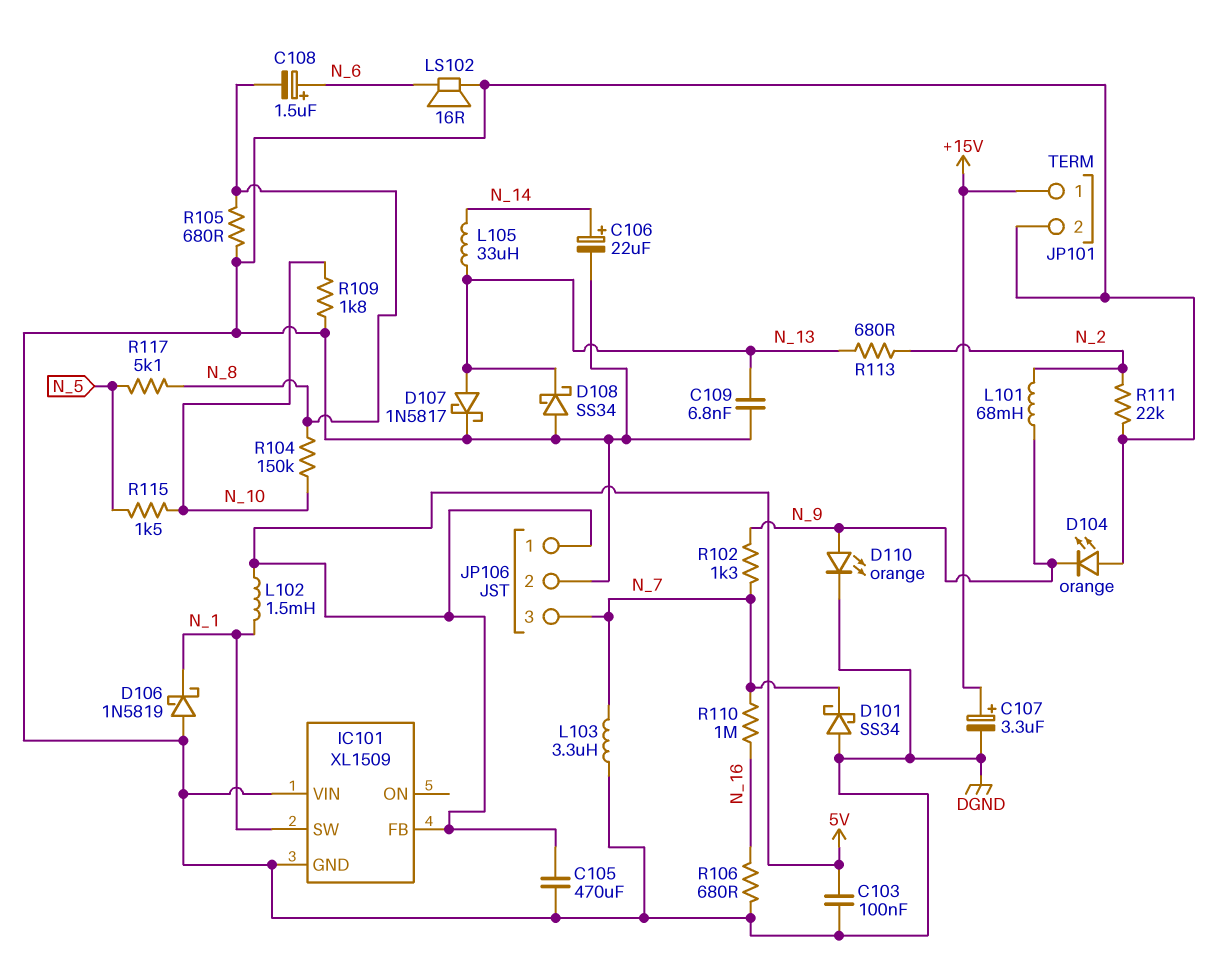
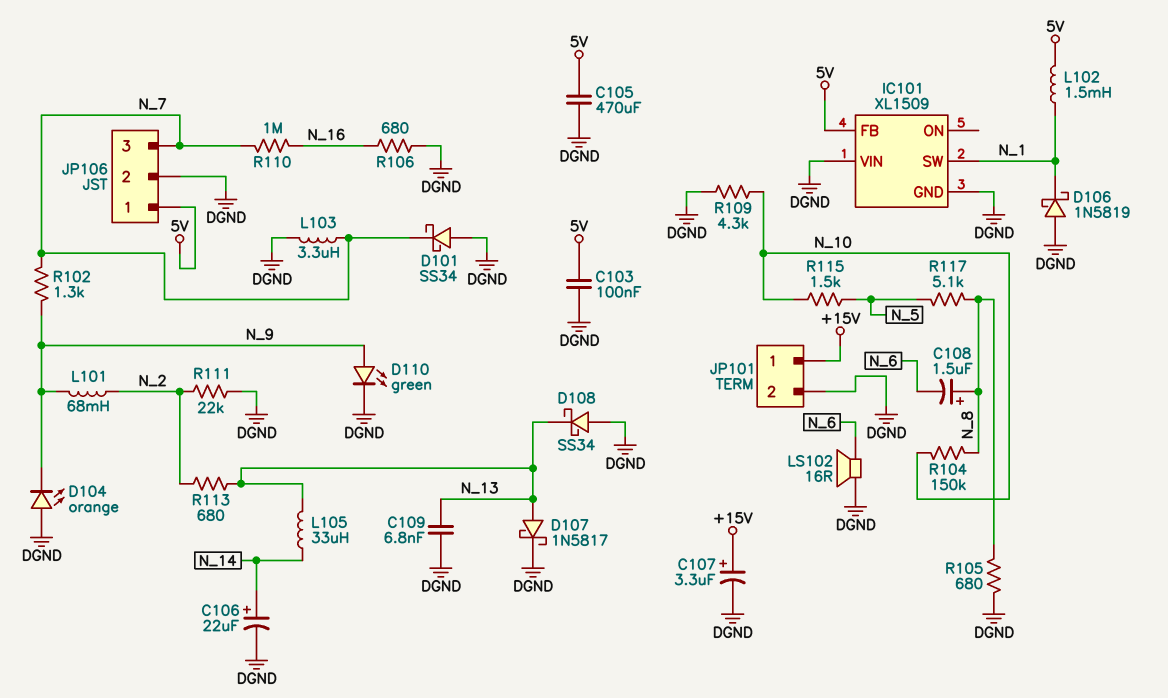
C108: 1.5uF (plus N_6, minus N_8) -> 1.5uF (plus N_8, minus N_6)
D110: LED orange (A N_9, K DGND) -> LED green (A N_9, K DGND)
R109: 1.8k (DGND, N_10) -> 4.3k (DGND, N_10)

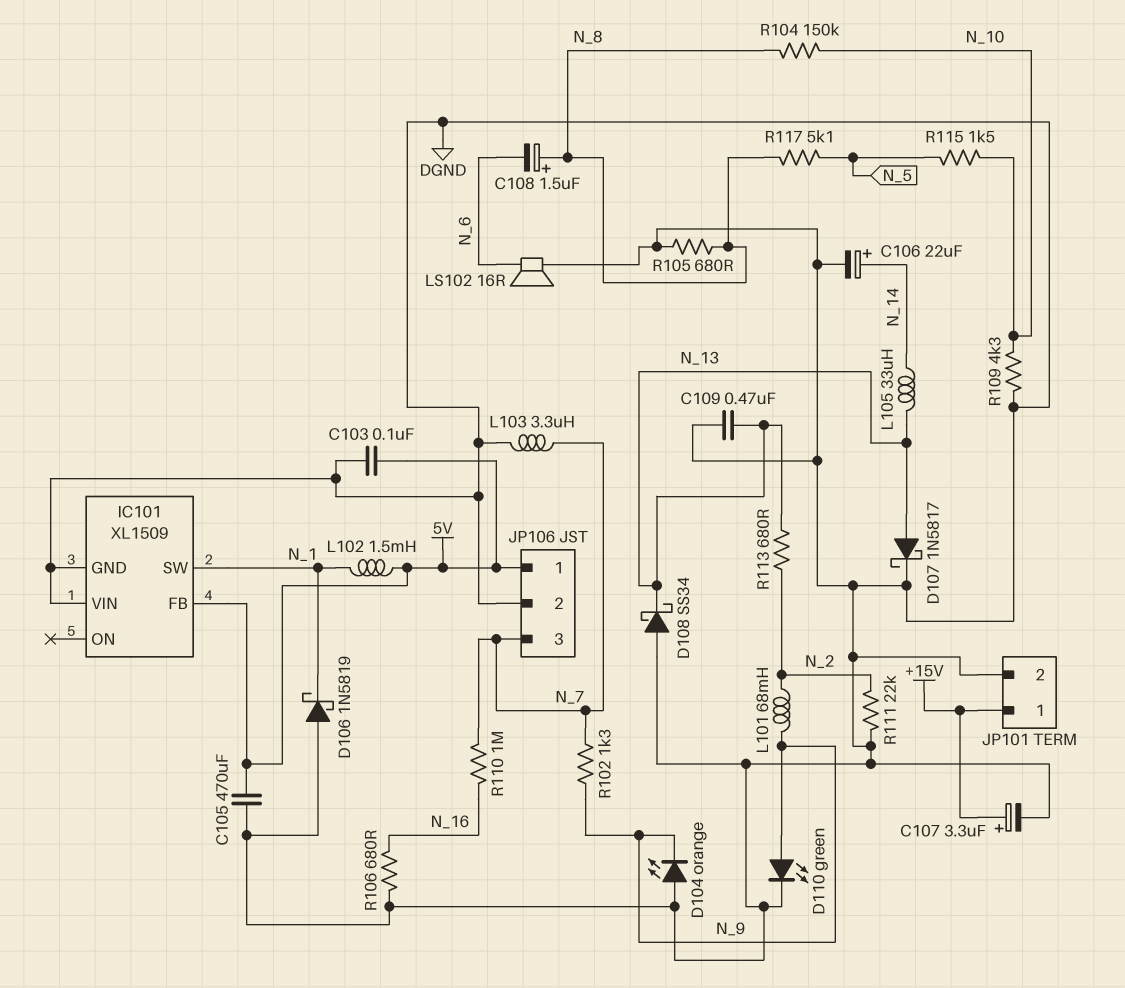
C109: 6.8nF (DGND, N_13) -> 470nF (DGND, N_13)
D101: schottky SS34 (A DGND, K N_7) -> none

